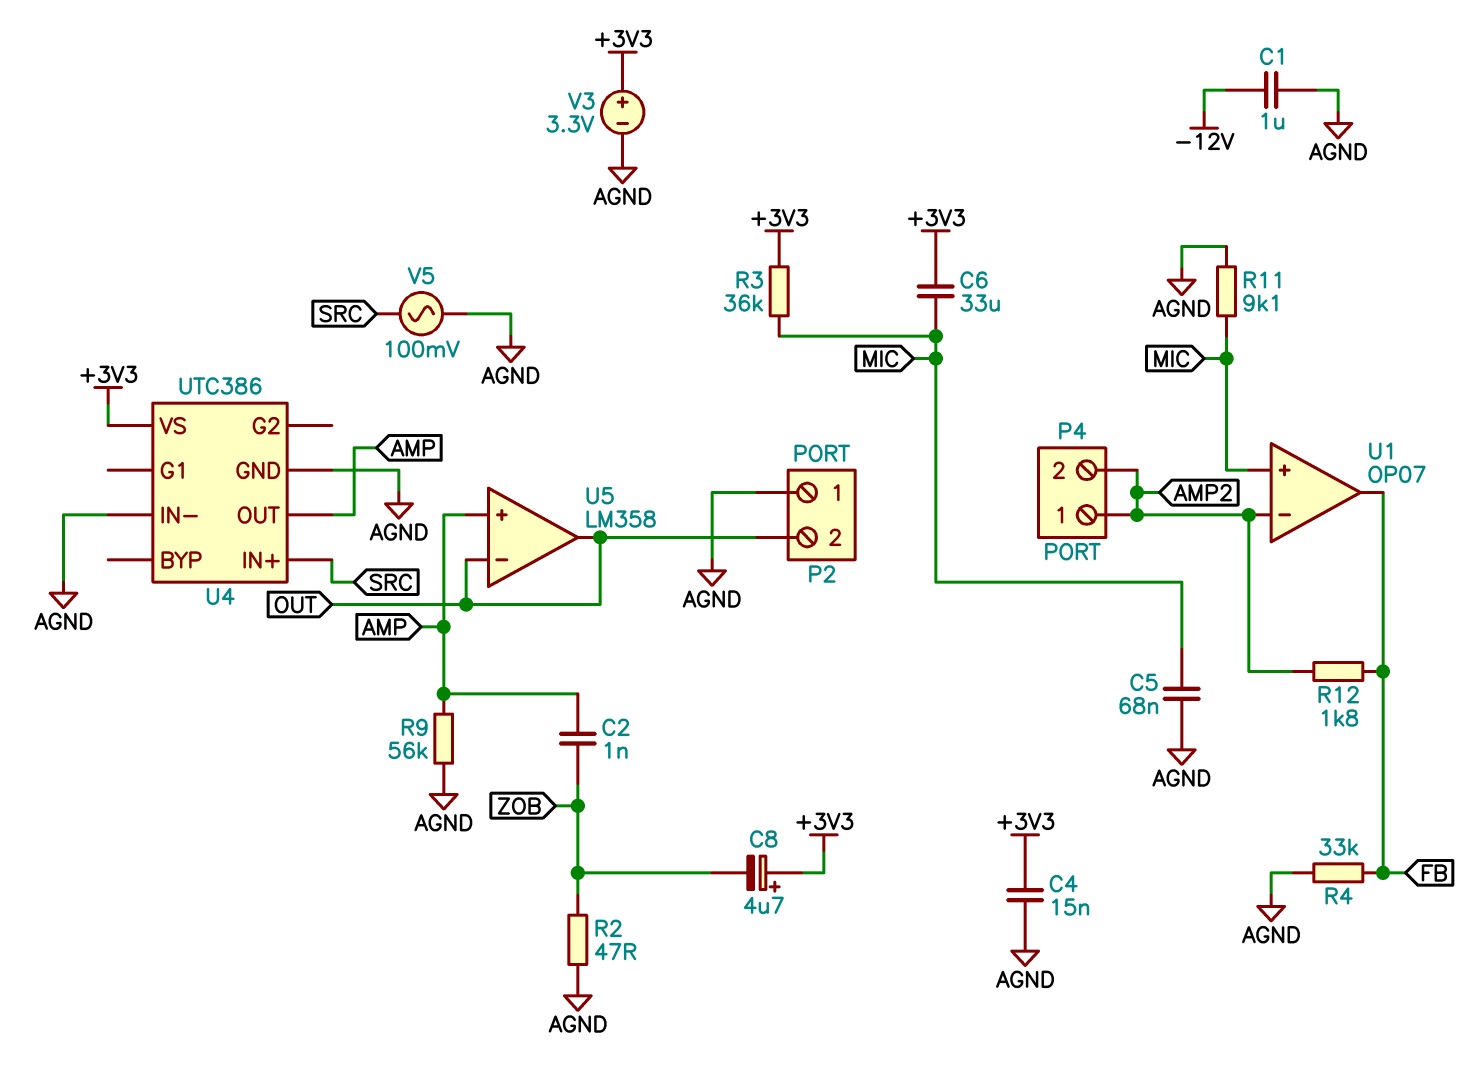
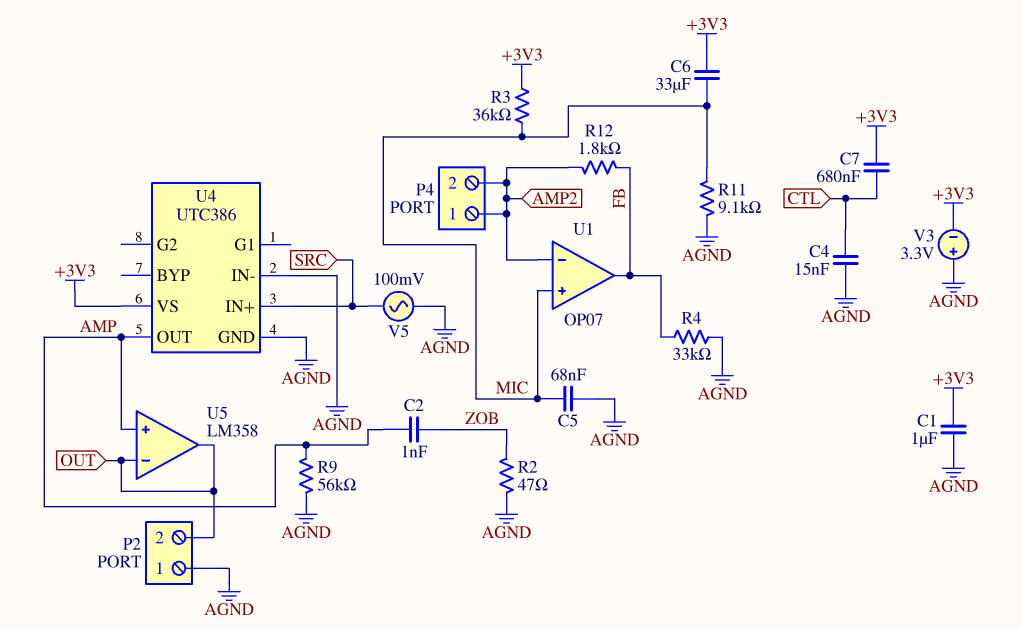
C1: 1uF (-12V, AGND) -> 1uF (+3V3, AGND)
C4: 15nF (+3V3, AGND) -> 15nF (AGND, CTL)
C7: none -> 680nF (+3V3, CTL)
C8: 4.7uF (plus +3V3, minus ZOB) -> none
V3: 3.3V (plus +3V3, minus AGND) -> 3.3V (plus AGND, minus +3V3)

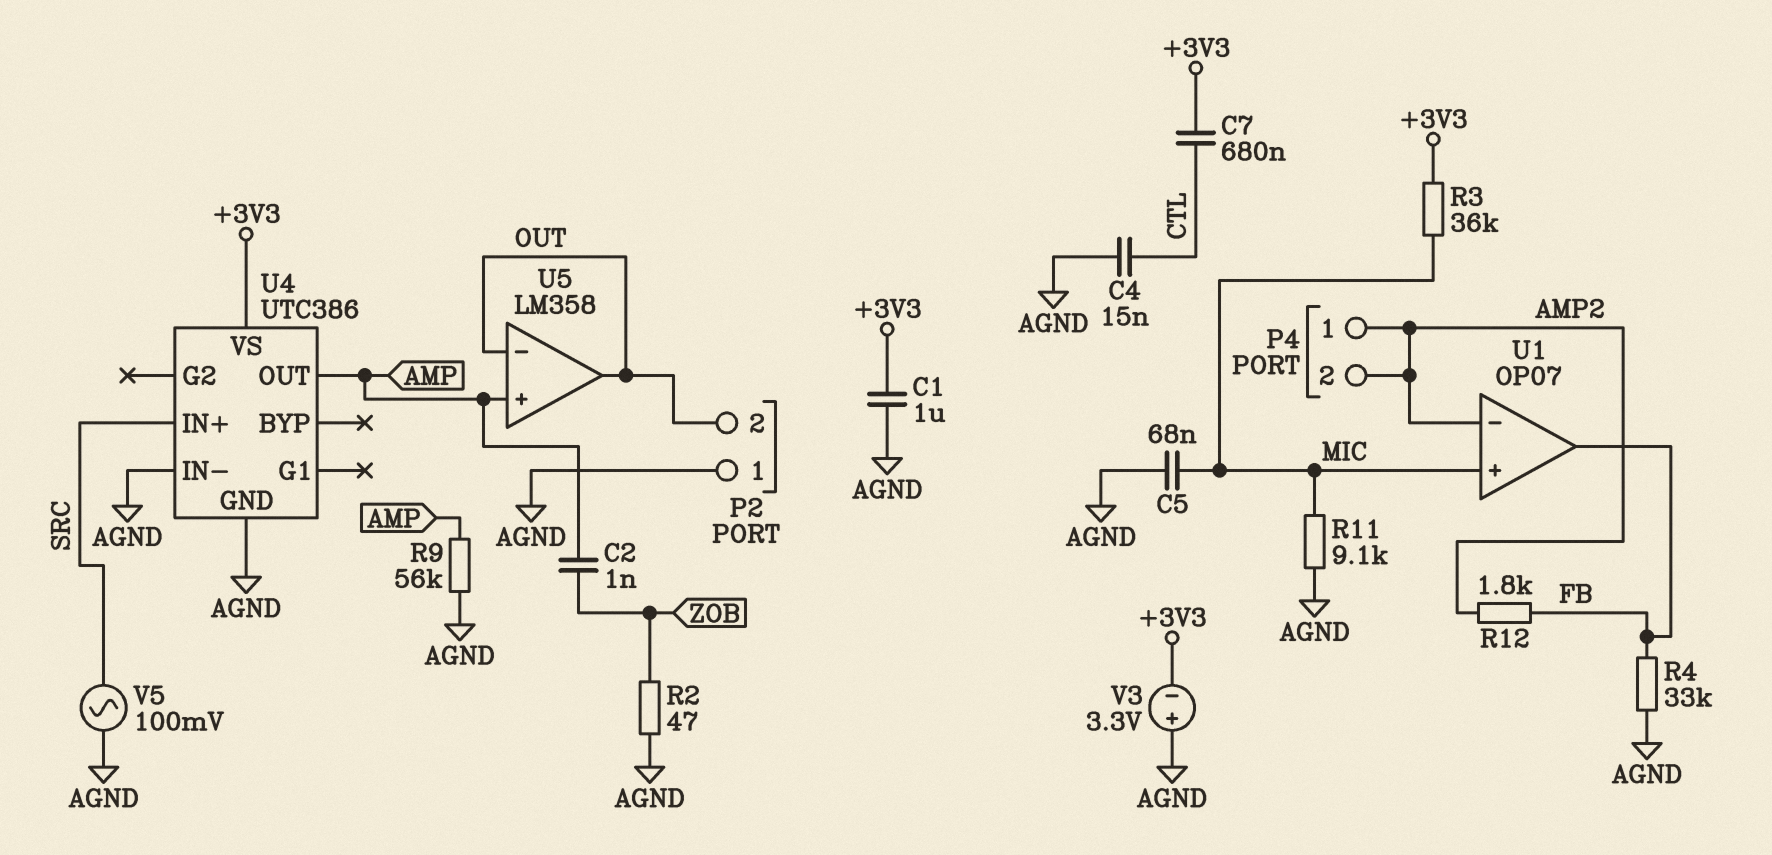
C6: 33uF (+3V3, MIC) -> none

